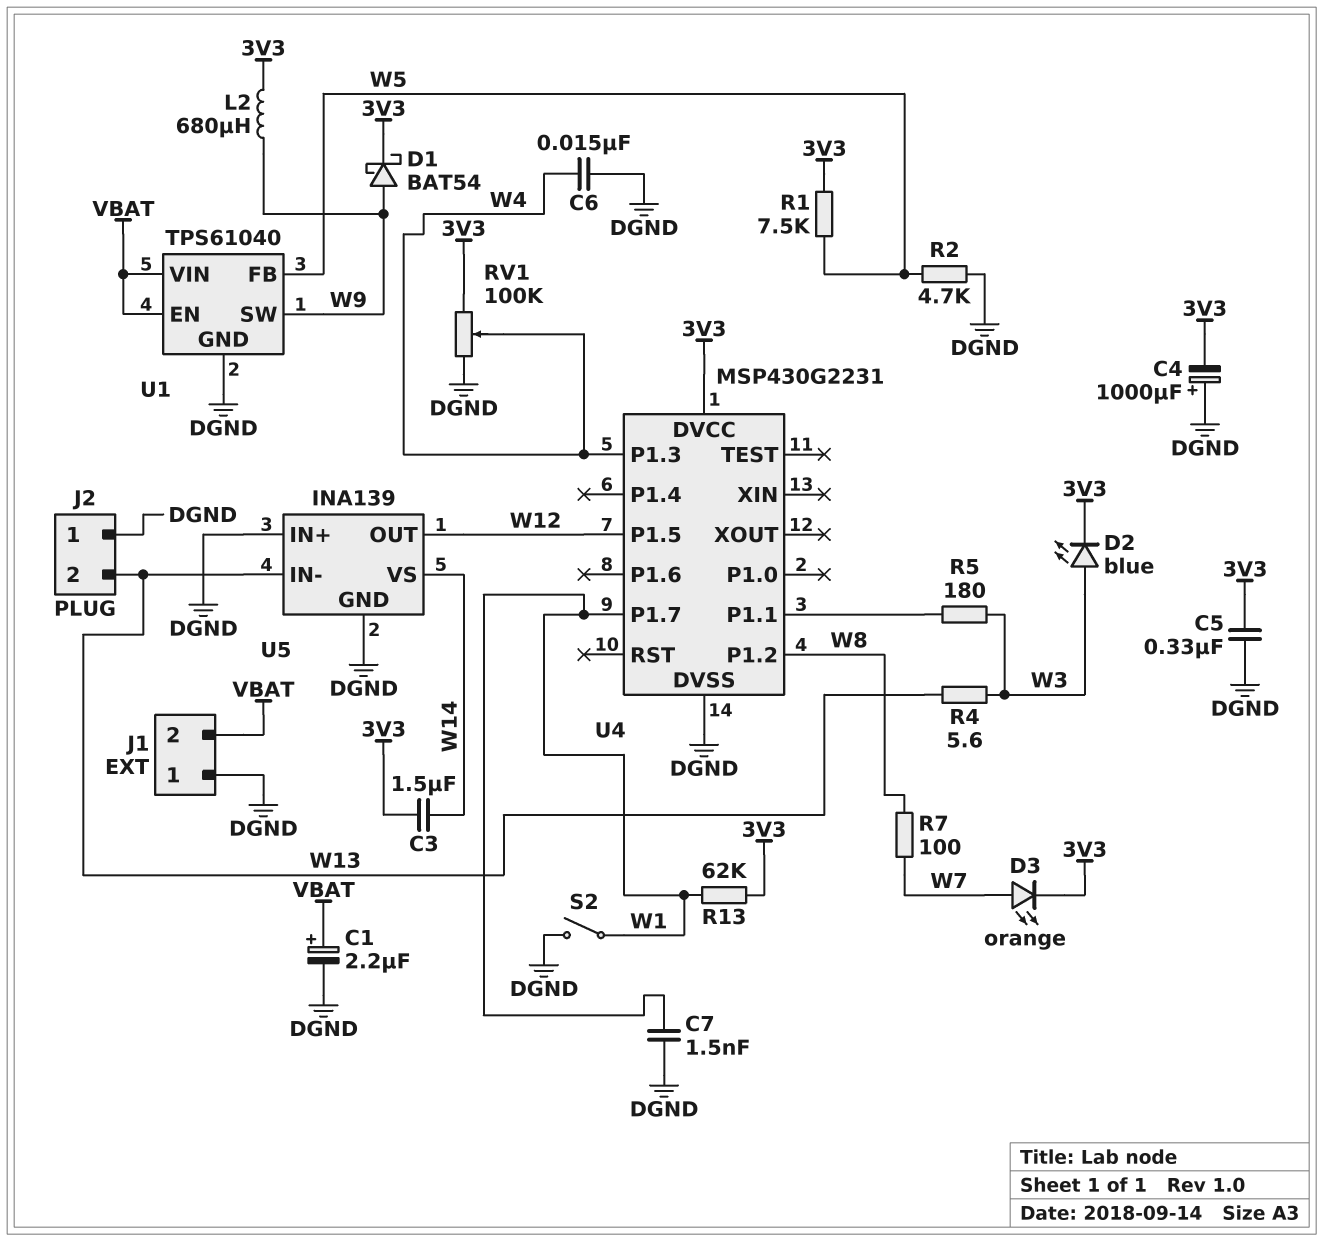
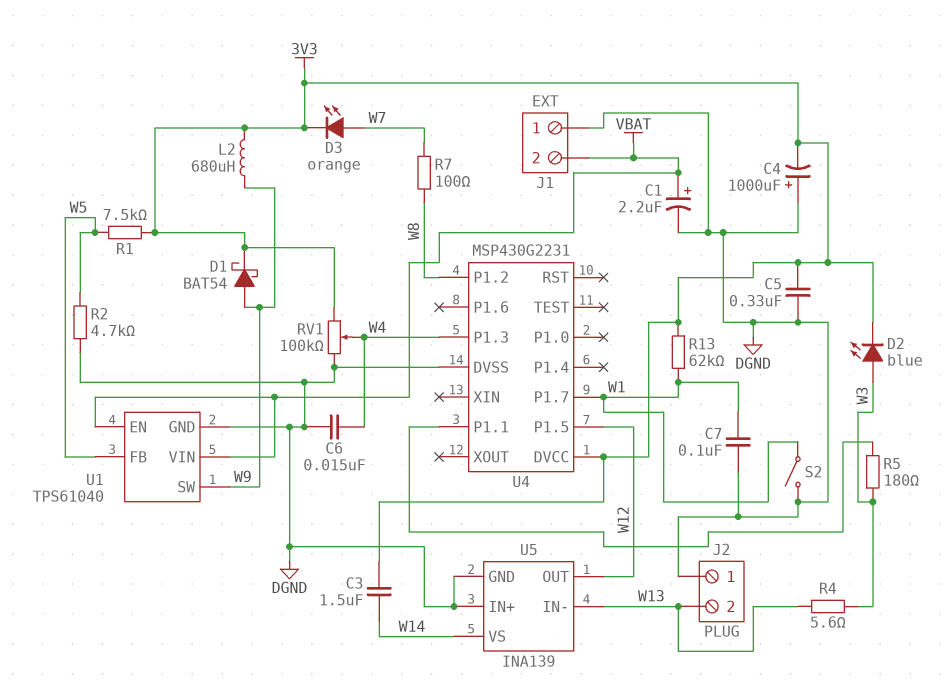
C7: 1.5nF (DGND, W1) -> 100nF (DGND, W1)

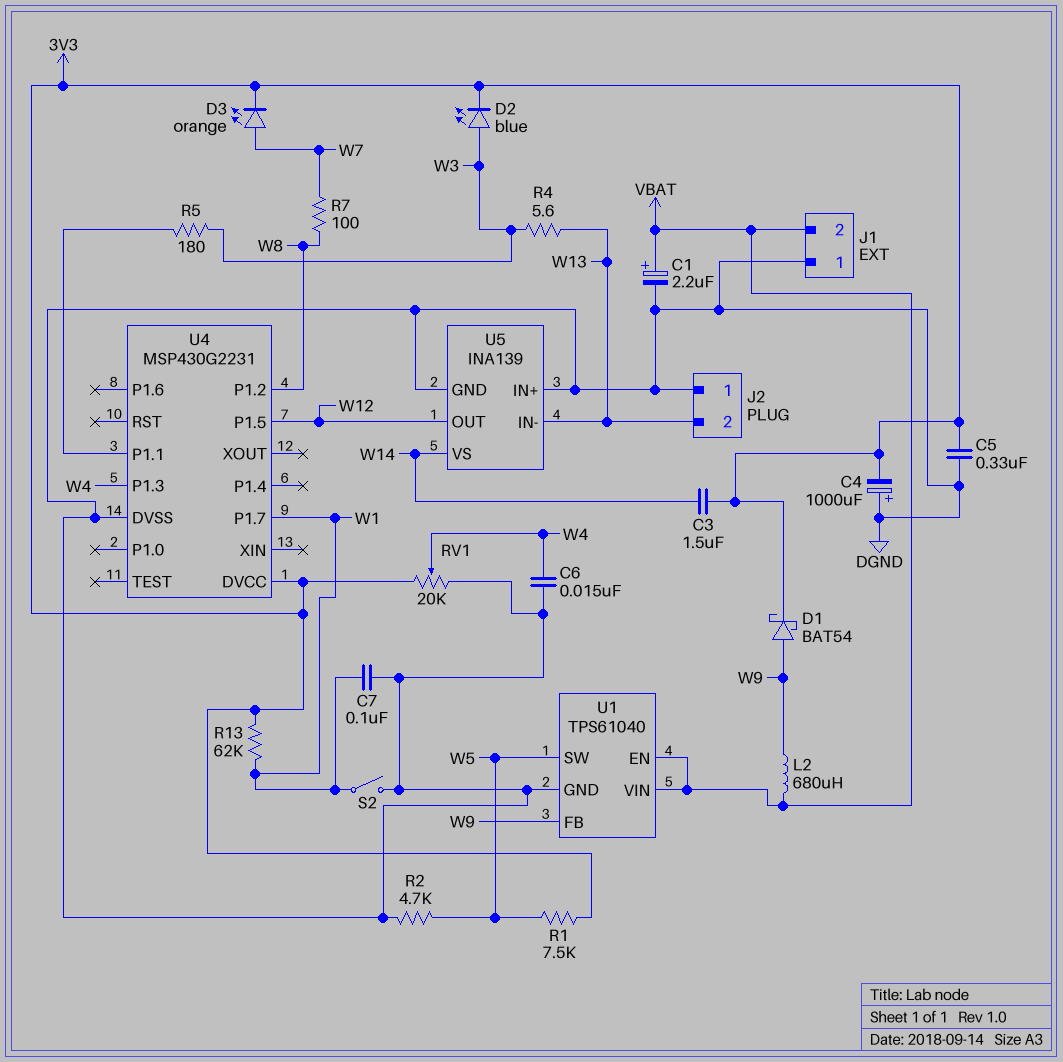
L2: 680uH (3V3, W9) -> 680uH (VBAT, W9)
RV1: 100k (3V3, DGND, wiper W4) -> 20k (3V3, DGND, wiper W4)
U1 pin FB: W5 -> W9
U1 pin SW: W9 -> W5

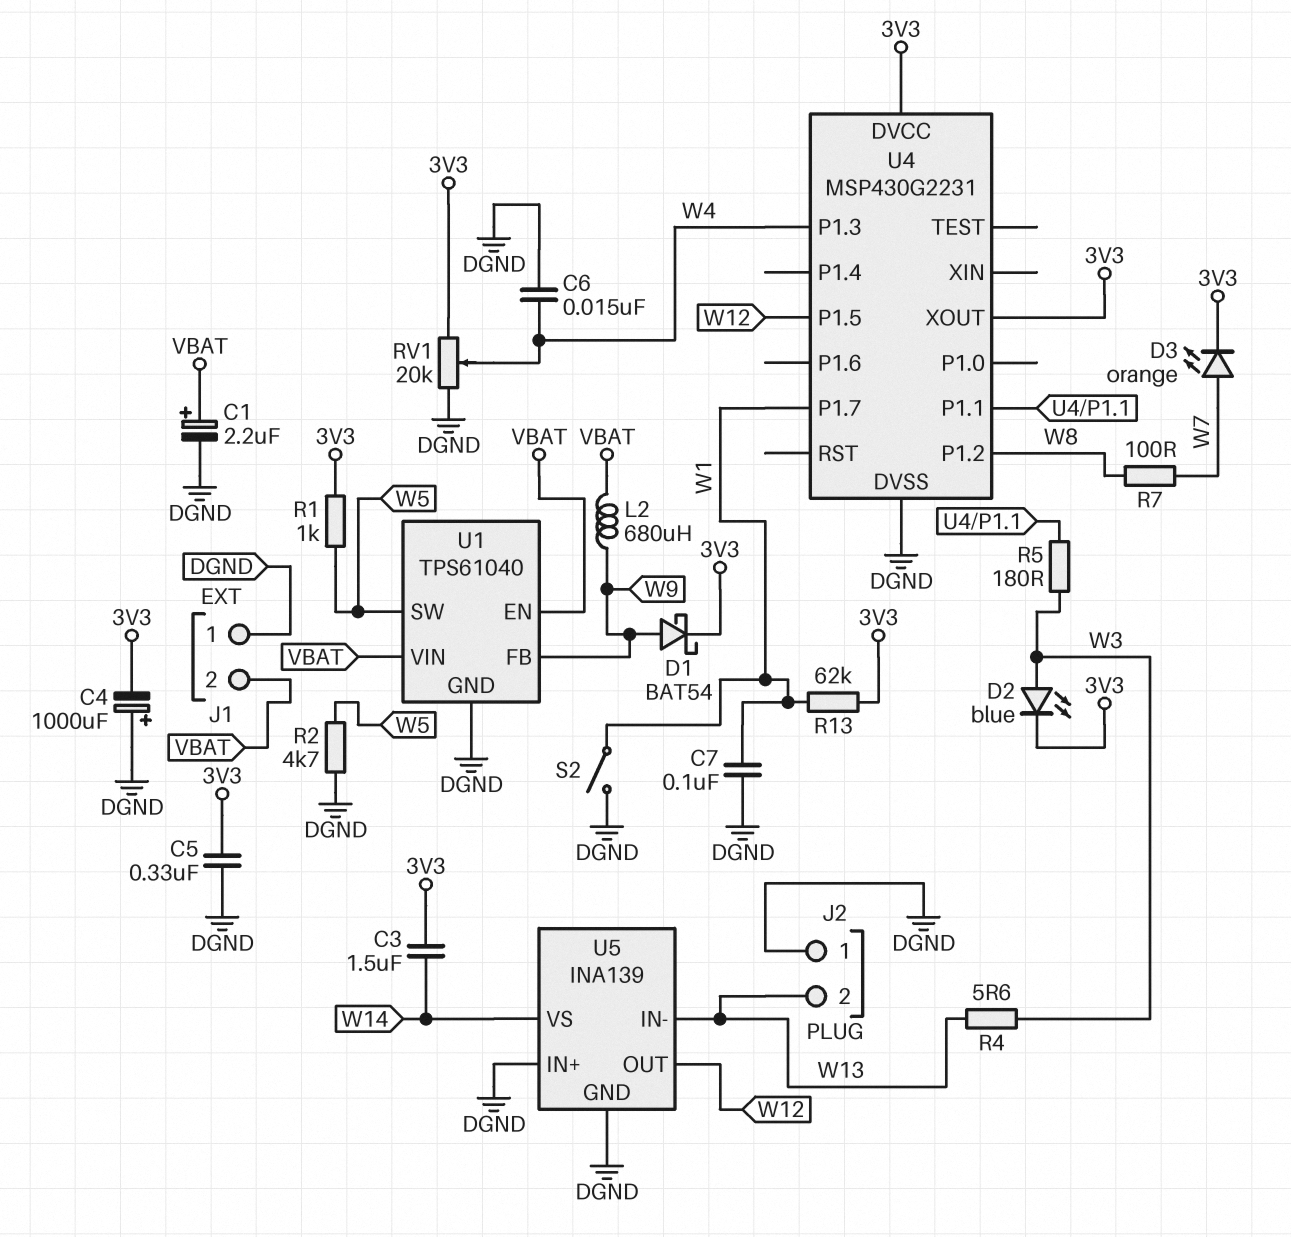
R1: 7.5k (3V3, W5) -> 1k (3V3, W5)
U4 pin XOUT: none -> 3V3

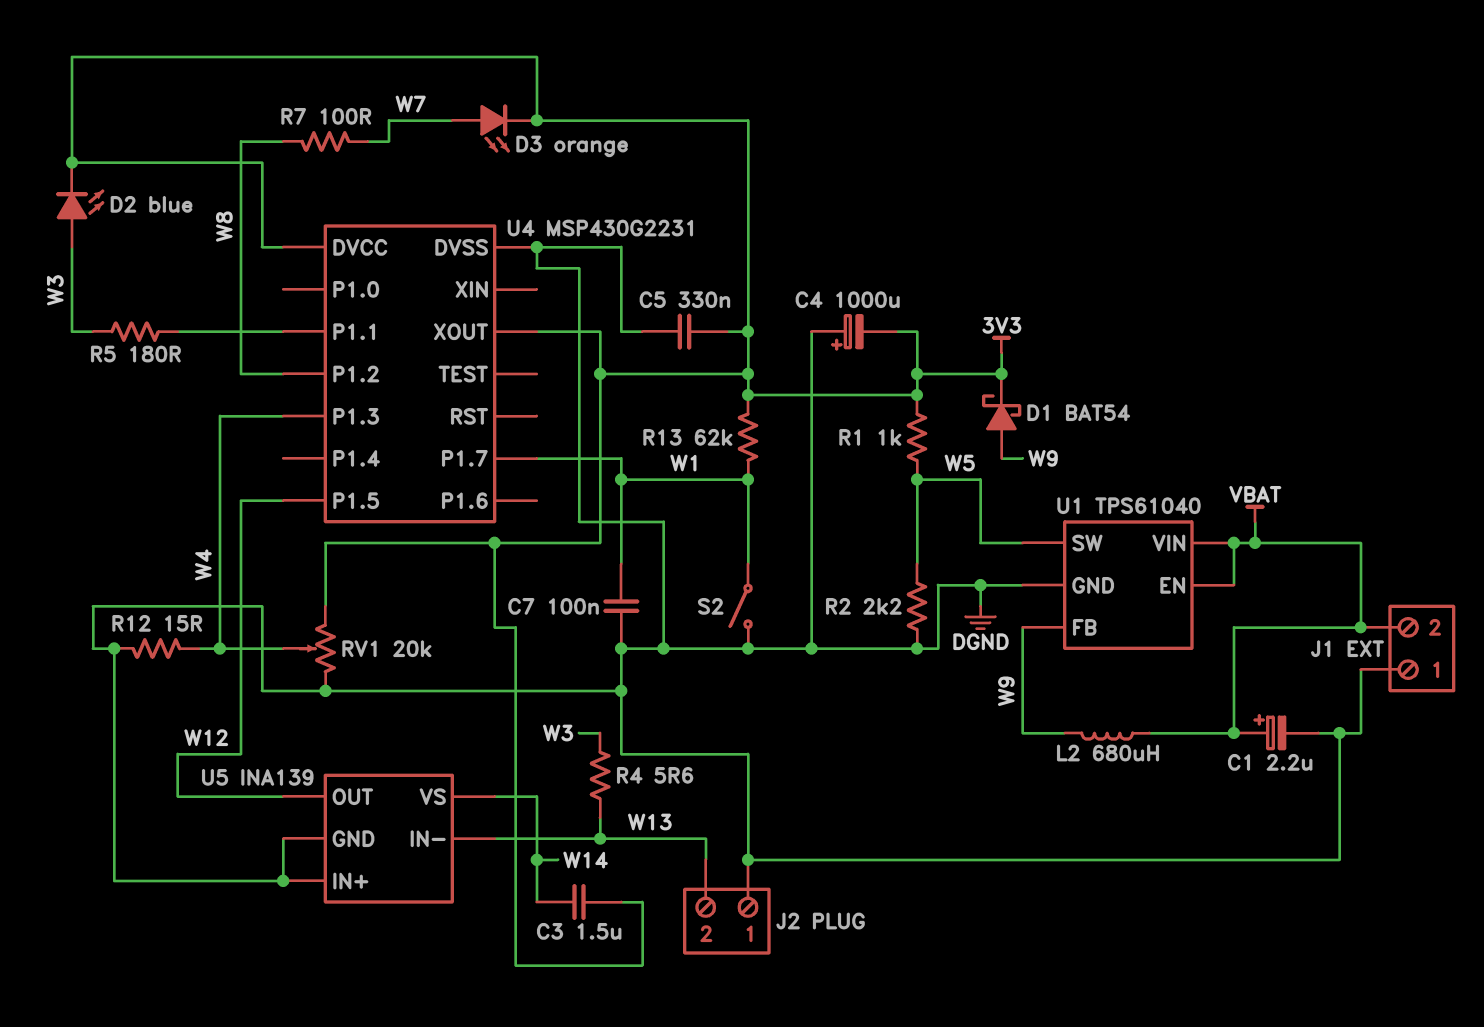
C6: 15nF (DGND, W4) -> none
R2: 4.7k (DGND, W5) -> 2.2k (DGND, W5)
R12: none -> 15 (DGND, W4)

